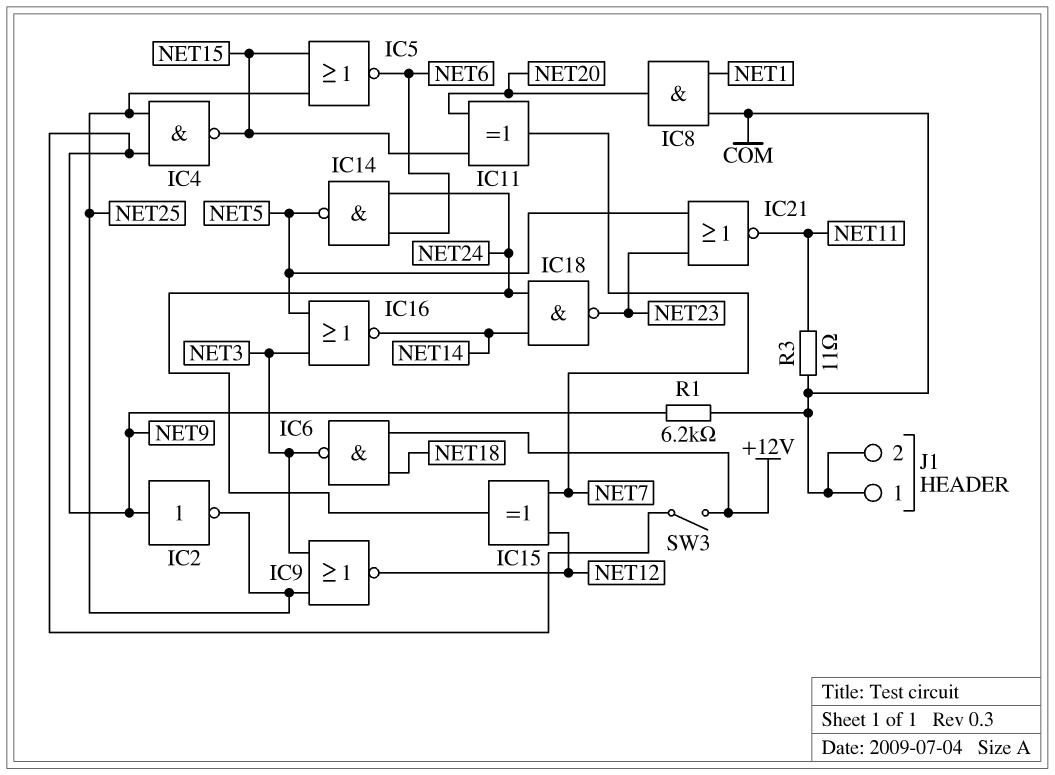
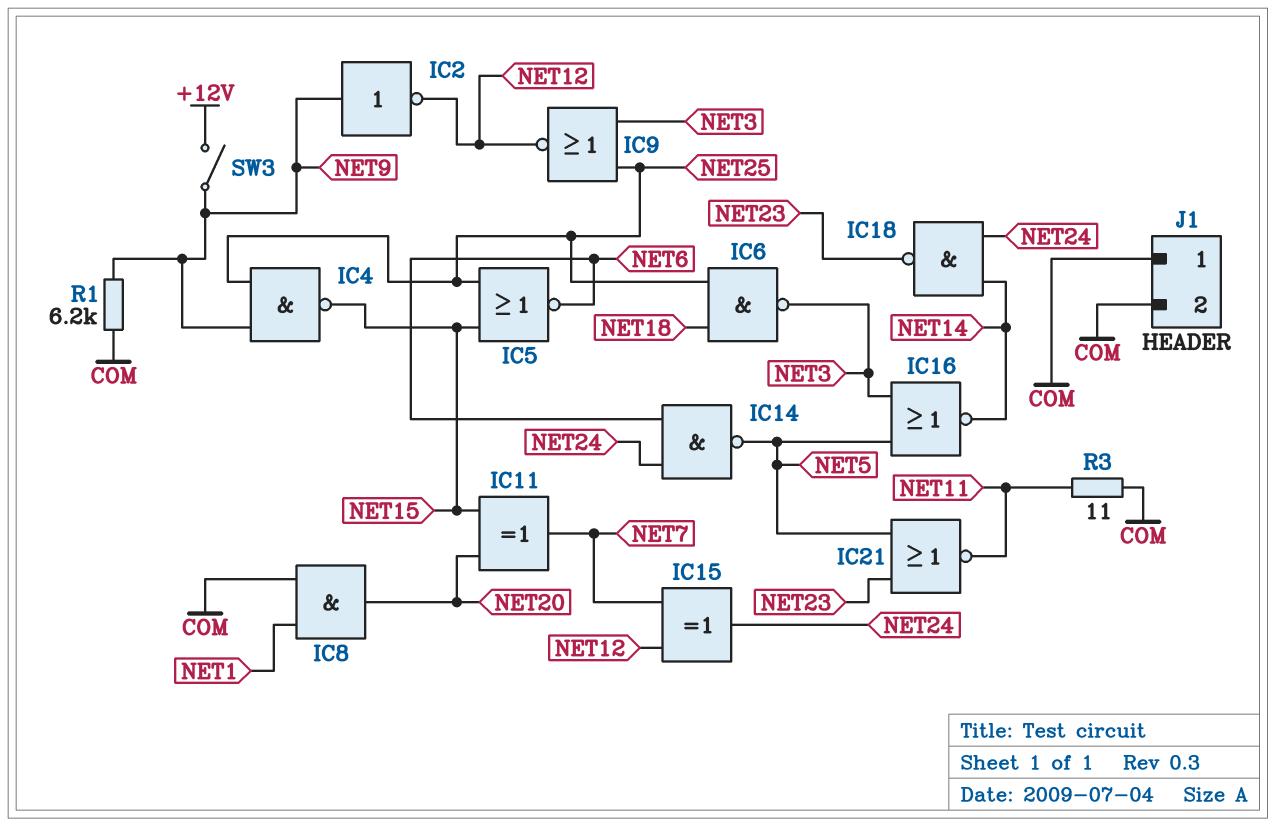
IC2: NOT (in NET9, out NET25) -> NOT (in NET9, out NET12)
IC6: NAND (in +12V, in NET18, out NET3) -> NAND (in NET18, in NET25, out NET3)

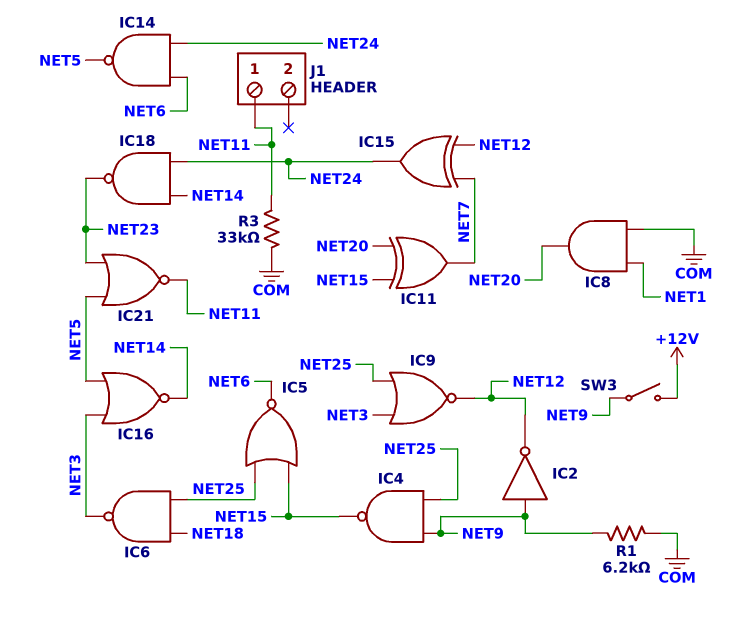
J1 pin 1: COM -> NET11
J1 pin 2: COM -> none
R3: 11 (COM, NET11) -> 33k (COM, NET11)

